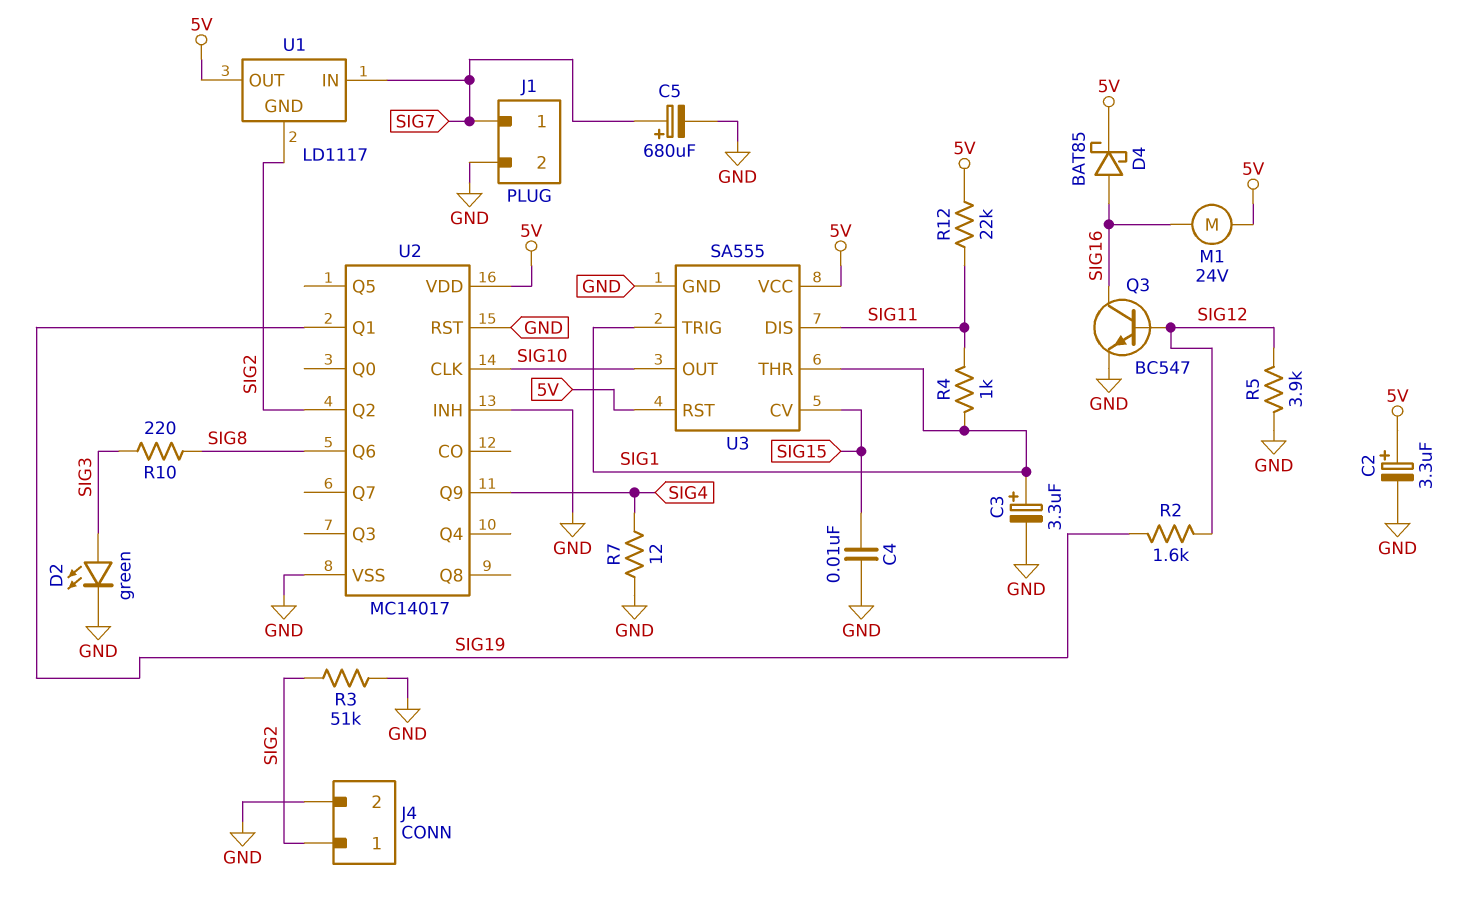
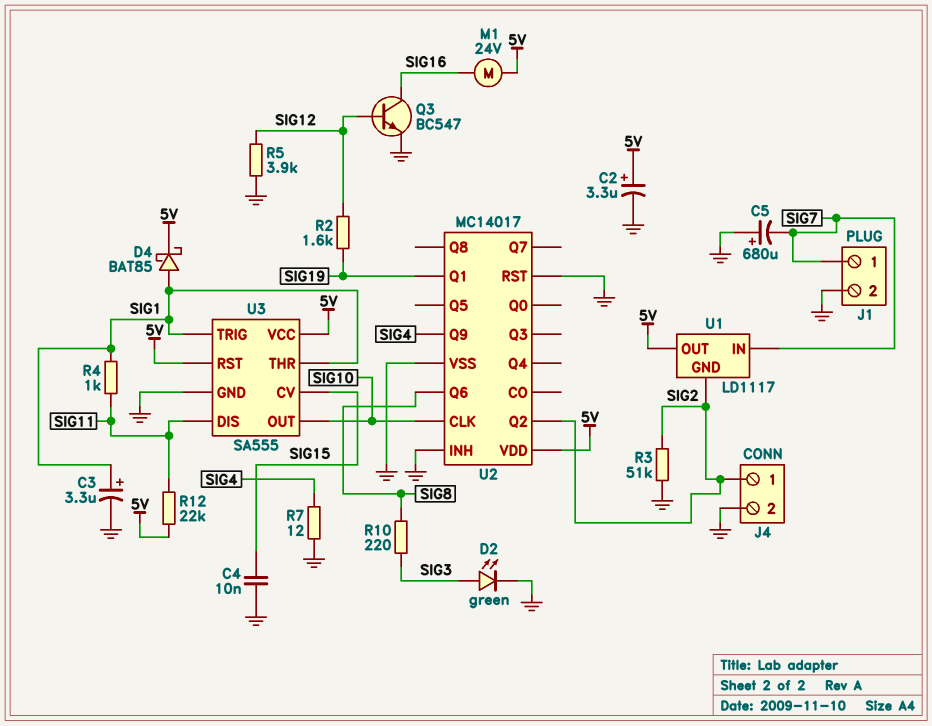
C5: 680uF (plus SIG7, minus GND) -> 680uF (plus GND, minus SIG7)
D4: schottky BAT85 (A SIG16, K 5V) -> schottky BAT85 (A SIG1, K 5V)

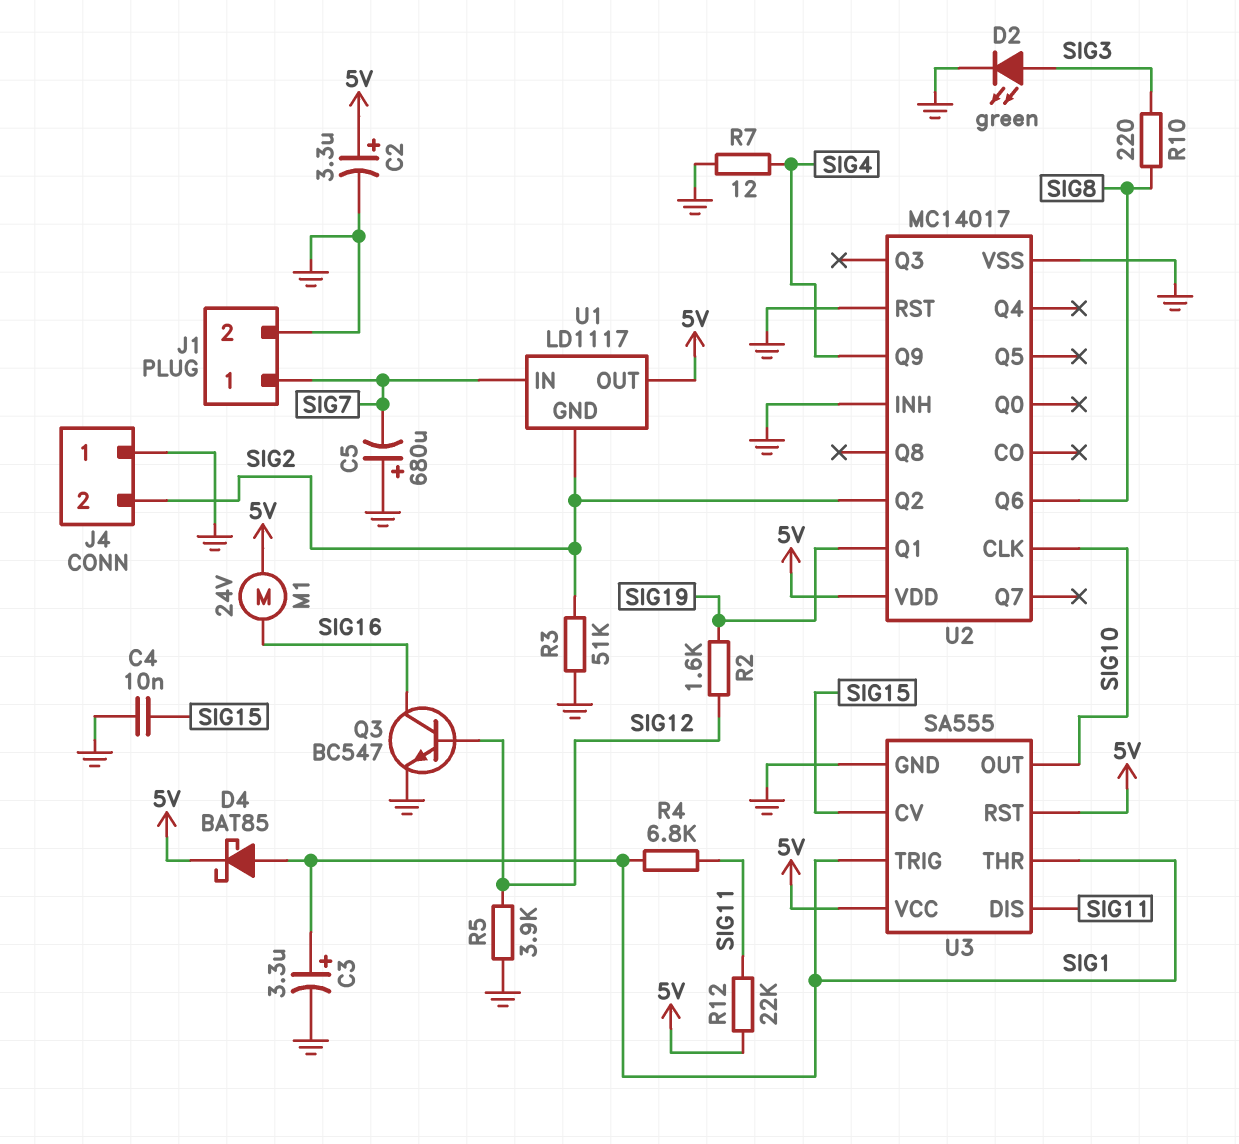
J4 pin 1: SIG2 -> GND
J4 pin 2: GND -> SIG2
R4: 1k (SIG1, SIG11) -> 6.8k (SIG1, SIG11)

